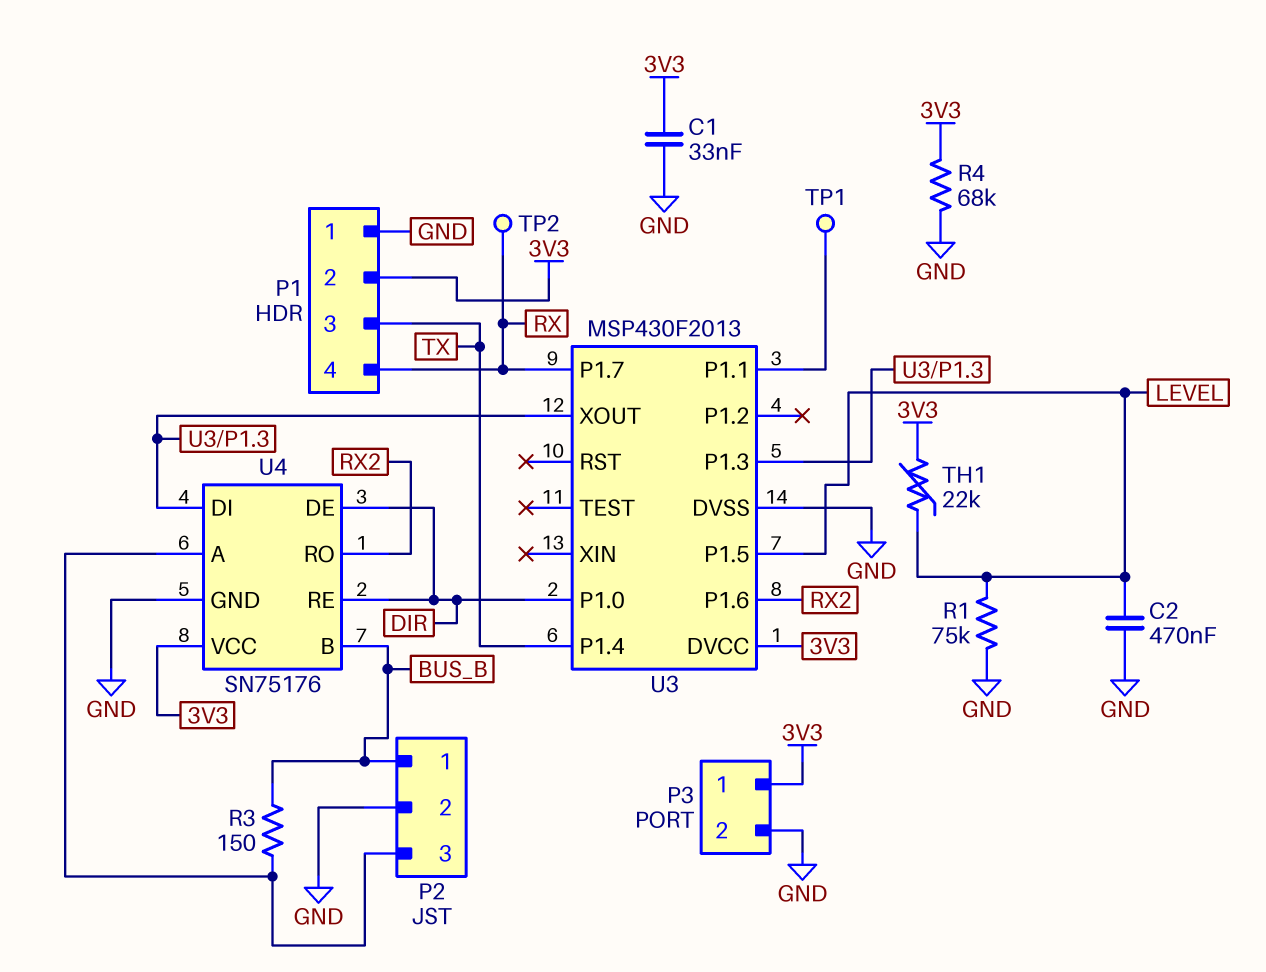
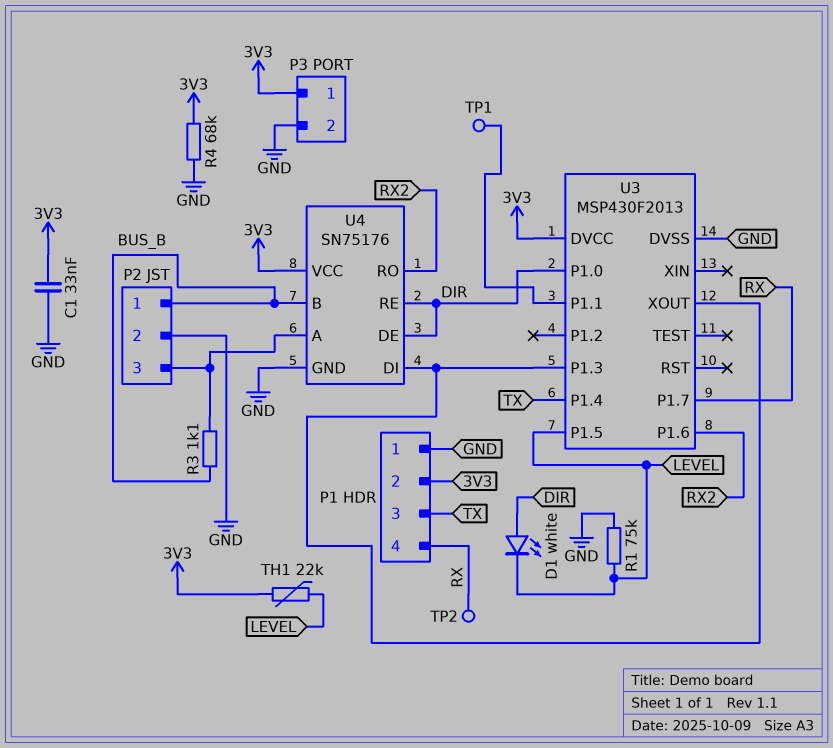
C2: 470nF (GND, LEVEL) -> none
D1: none -> LED white (A DIR, K LEVEL)
R3: 150 (BUS_B, P2/3) -> 1.1k (BUS_B, P2/3)

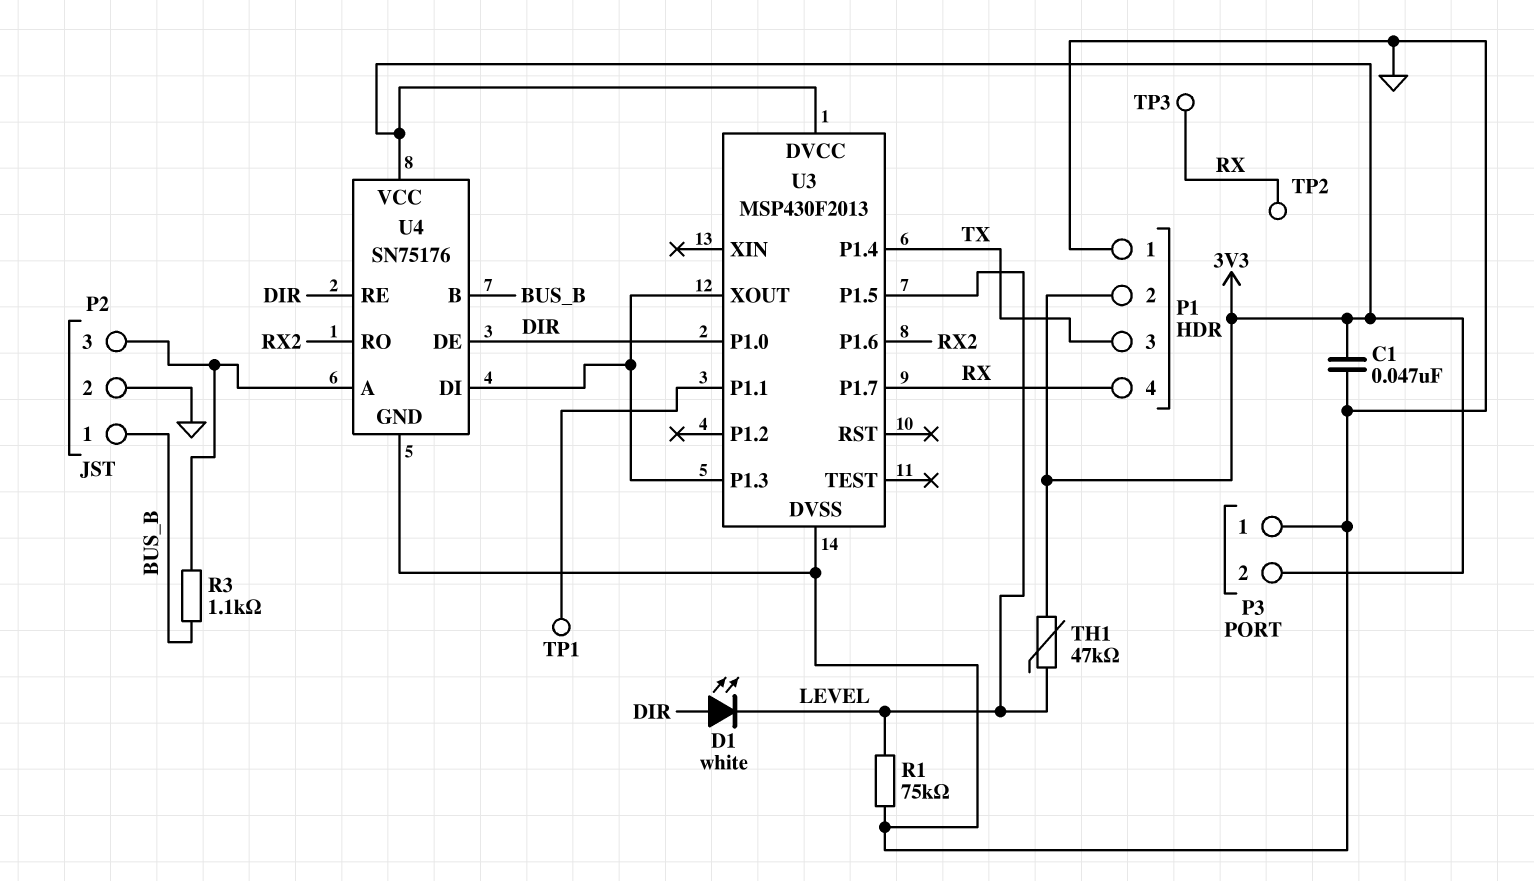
C1: 33nF (3V3, GND) -> 47nF (3V3, GND)
P3 pin 1: 3V3 -> GND
P3 pin 2: GND -> 3V3
R4: 68k (3V3, GND) -> none
TH1: 22k (3V3, LEVEL) -> 47k (3V3, LEVEL)
TP3: none -> test point (RX)

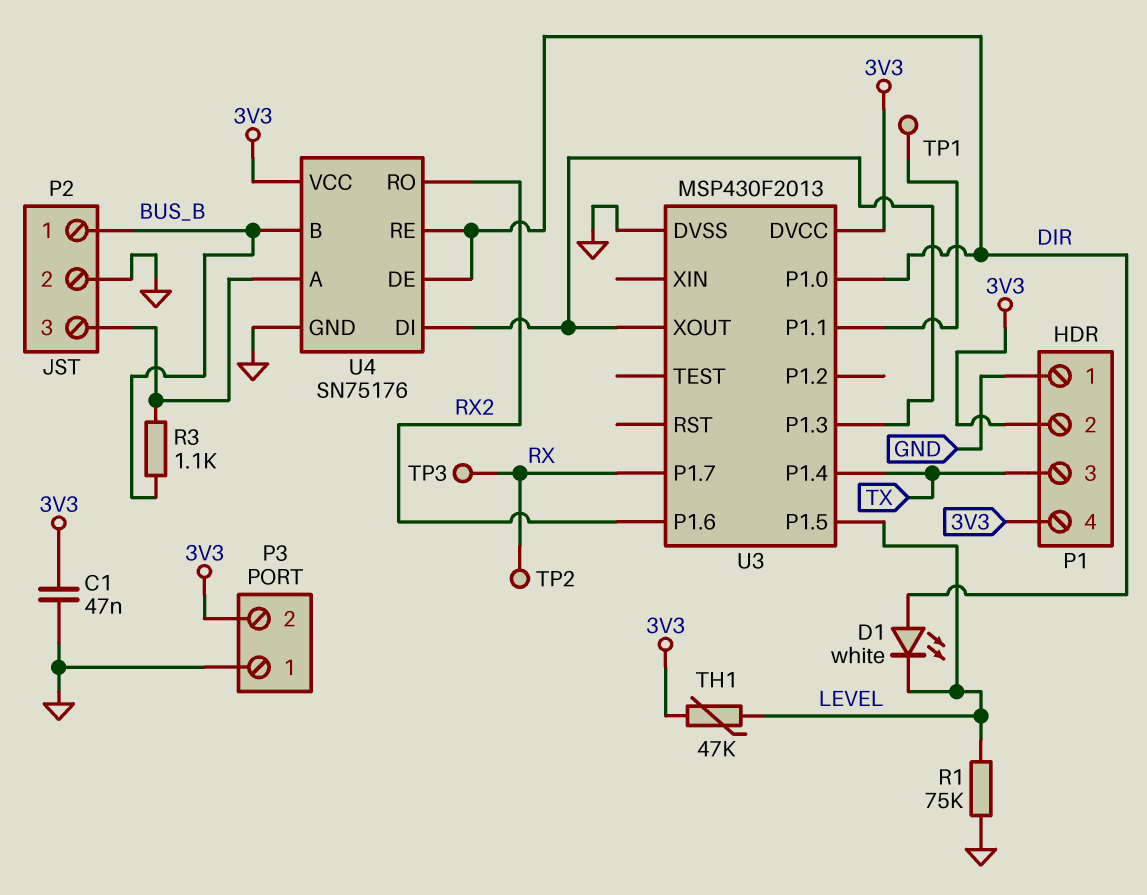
P1 pin 4: RX -> 3V3

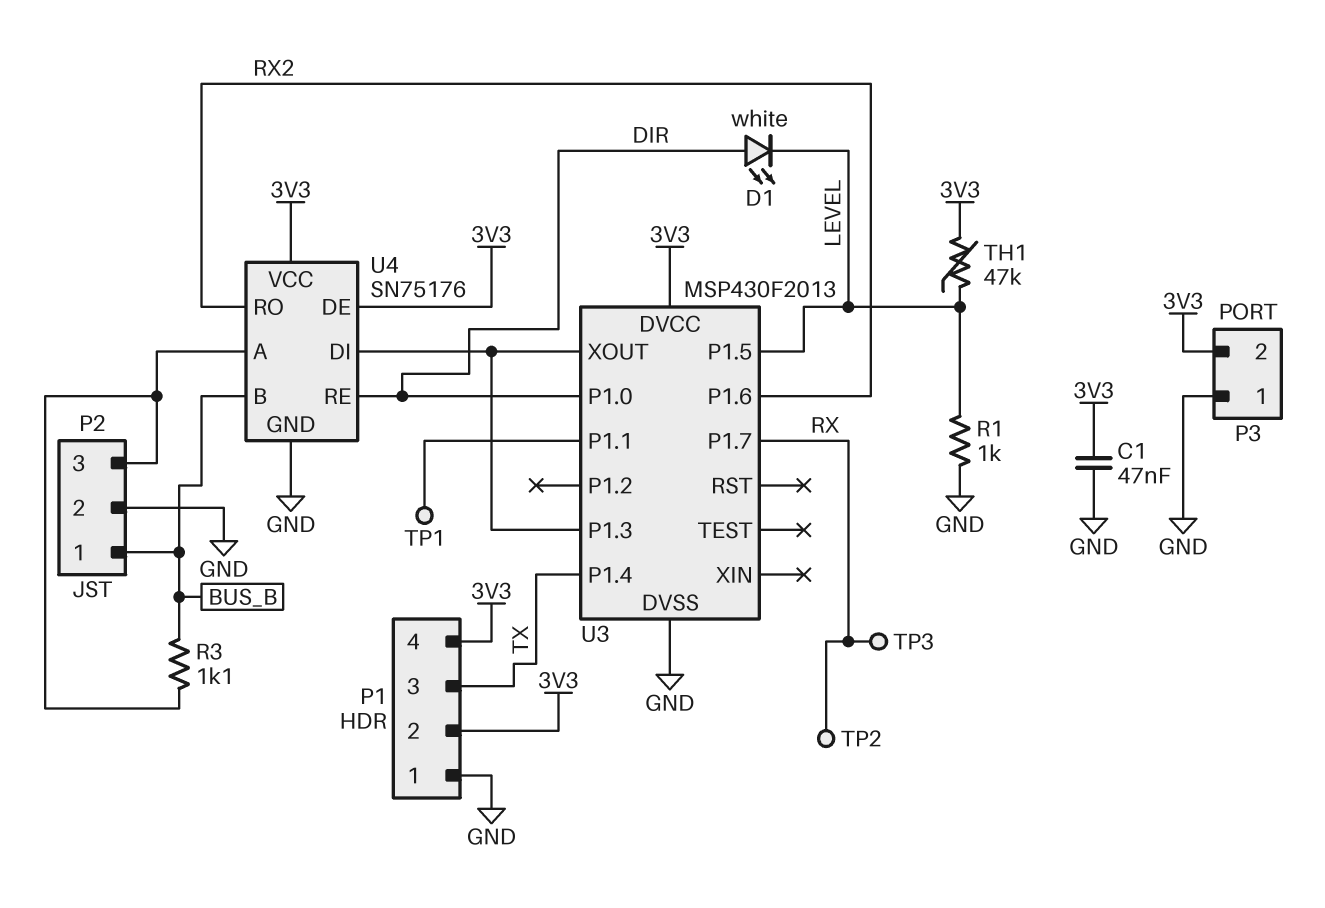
R1: 75k (GND, LEVEL) -> 1k (GND, LEVEL)
U4 pin DE: DIR -> 3V3

